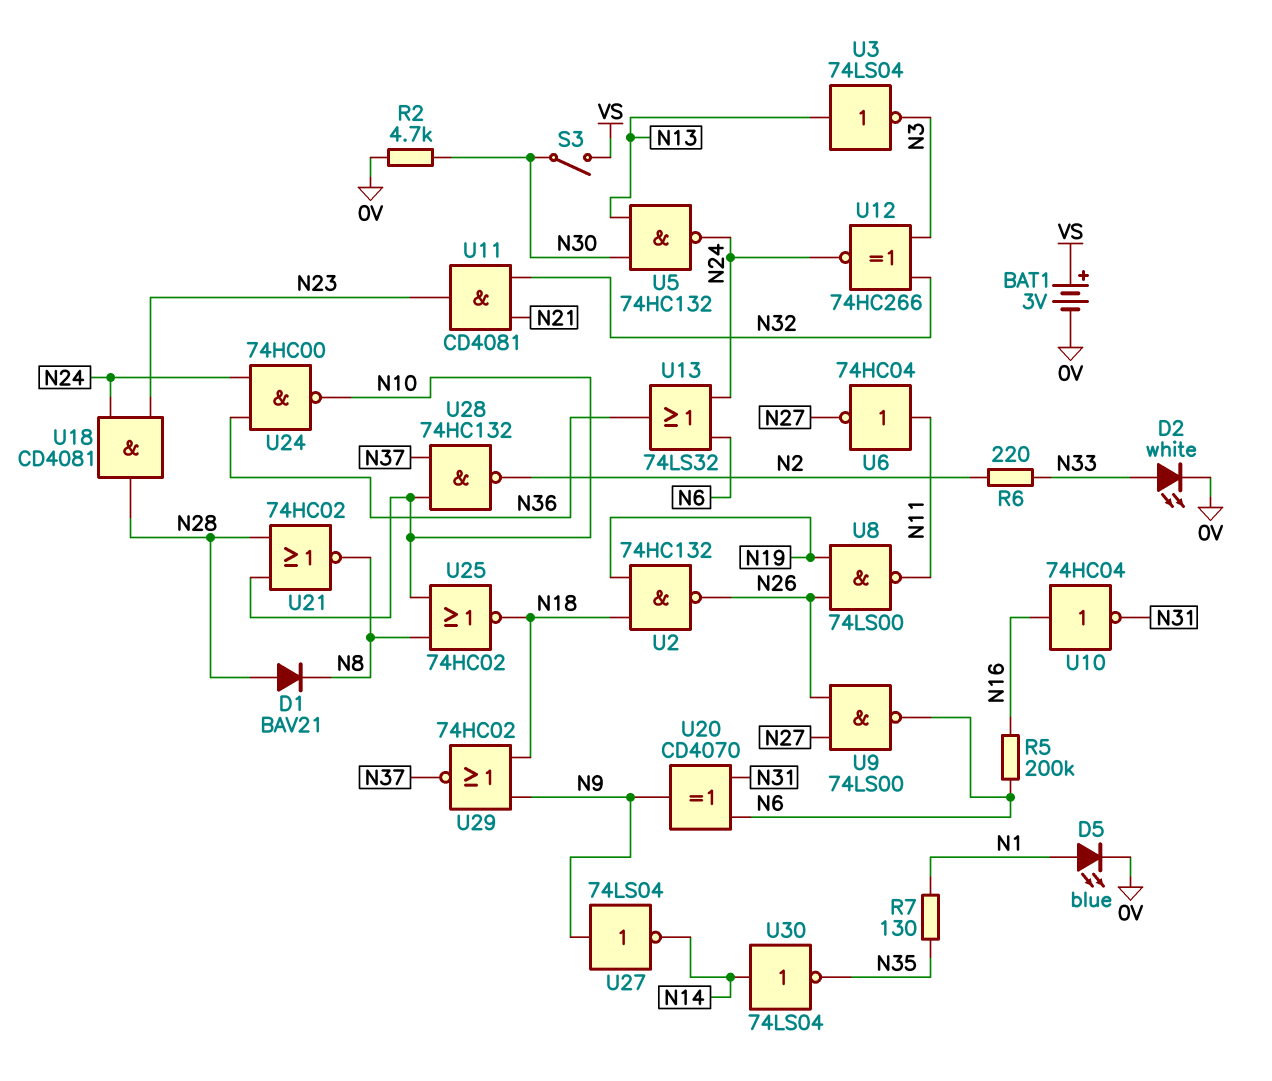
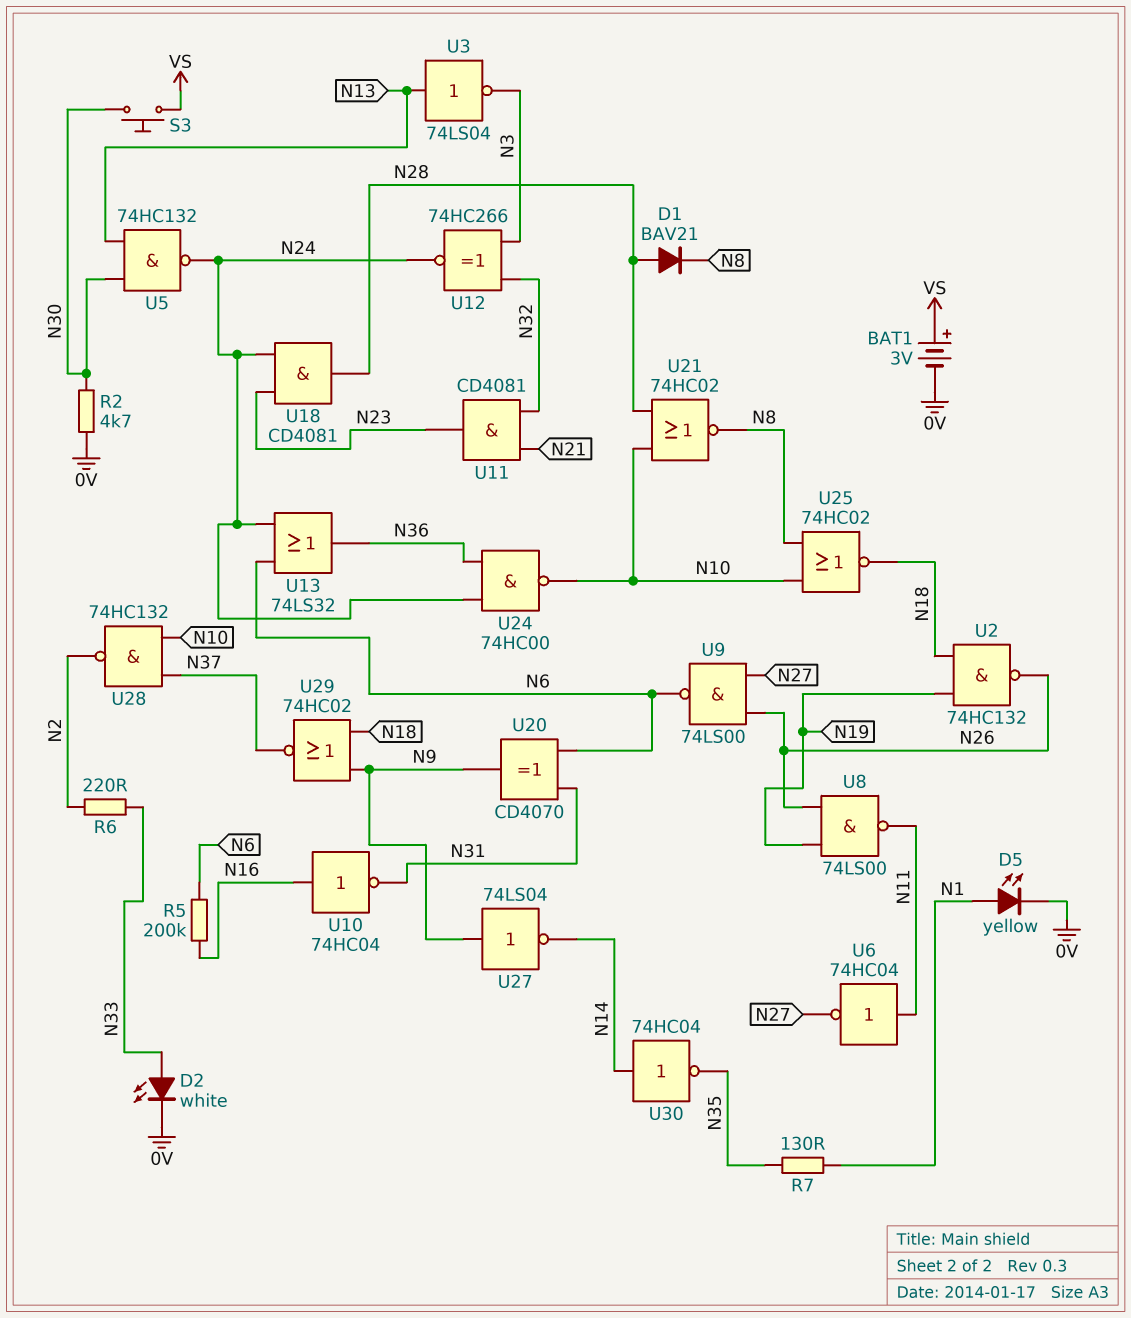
D5: LED blue (A N1, K 0V) -> LED yellow (A N1, K 0V)
S3: switch (N30, VS) -> button (N30, VS)
U30: NOT 74LS04 (in N14, out N35) -> NOT 74HC04 (in N14, out N35)

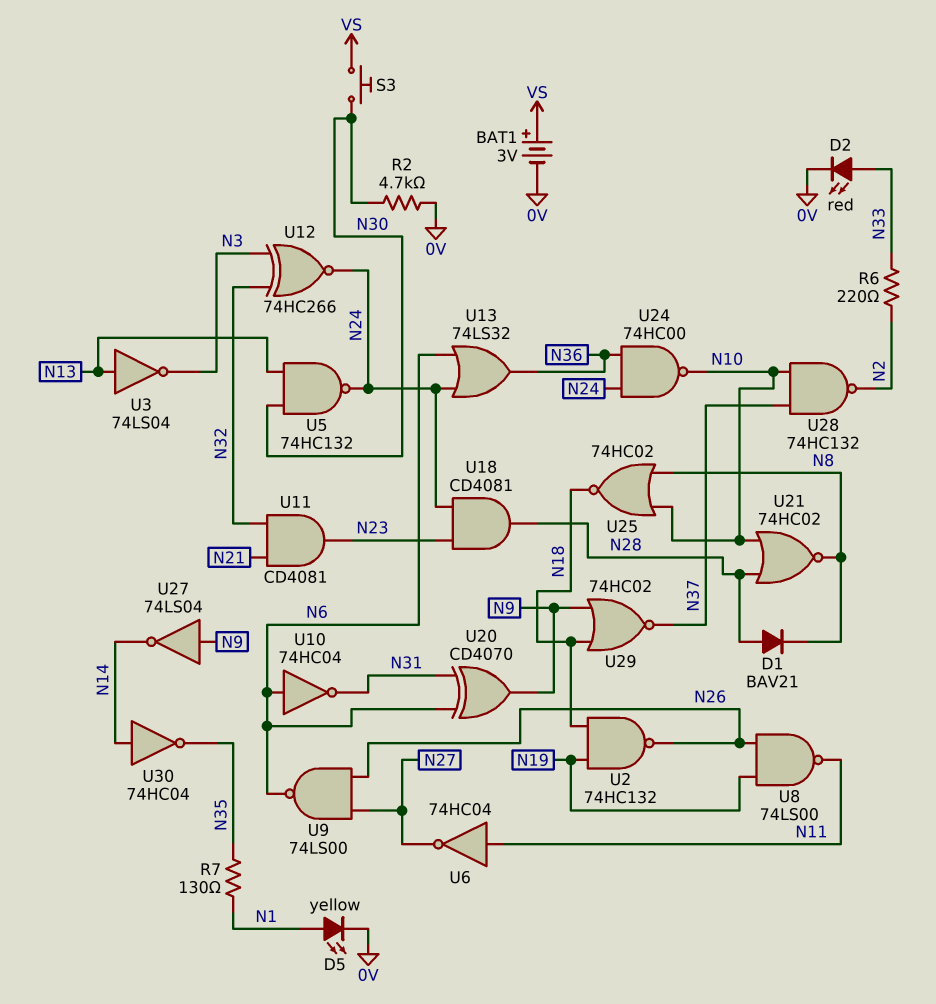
D2: LED white (A N33, K 0V) -> LED red (A N33, K 0V)
R5: 200k (N6, N16) -> none
U10: NOT 74HC04 (in N16, out N31) -> NOT 74HC04 (in N6, out N31)

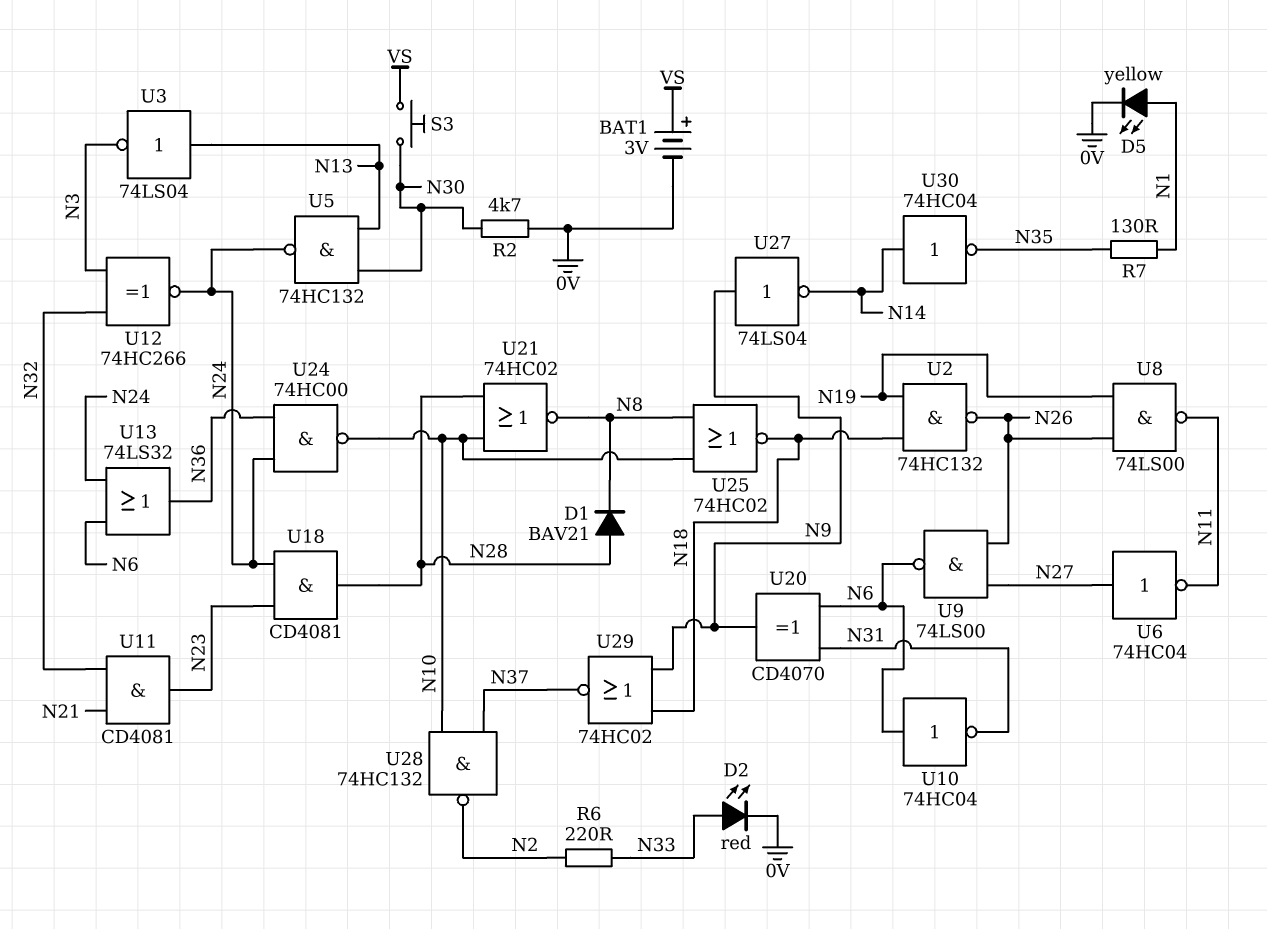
U6: NOT 74HC04 (in N11, out N27) -> NOT 74HC04 (in N27, out N11)

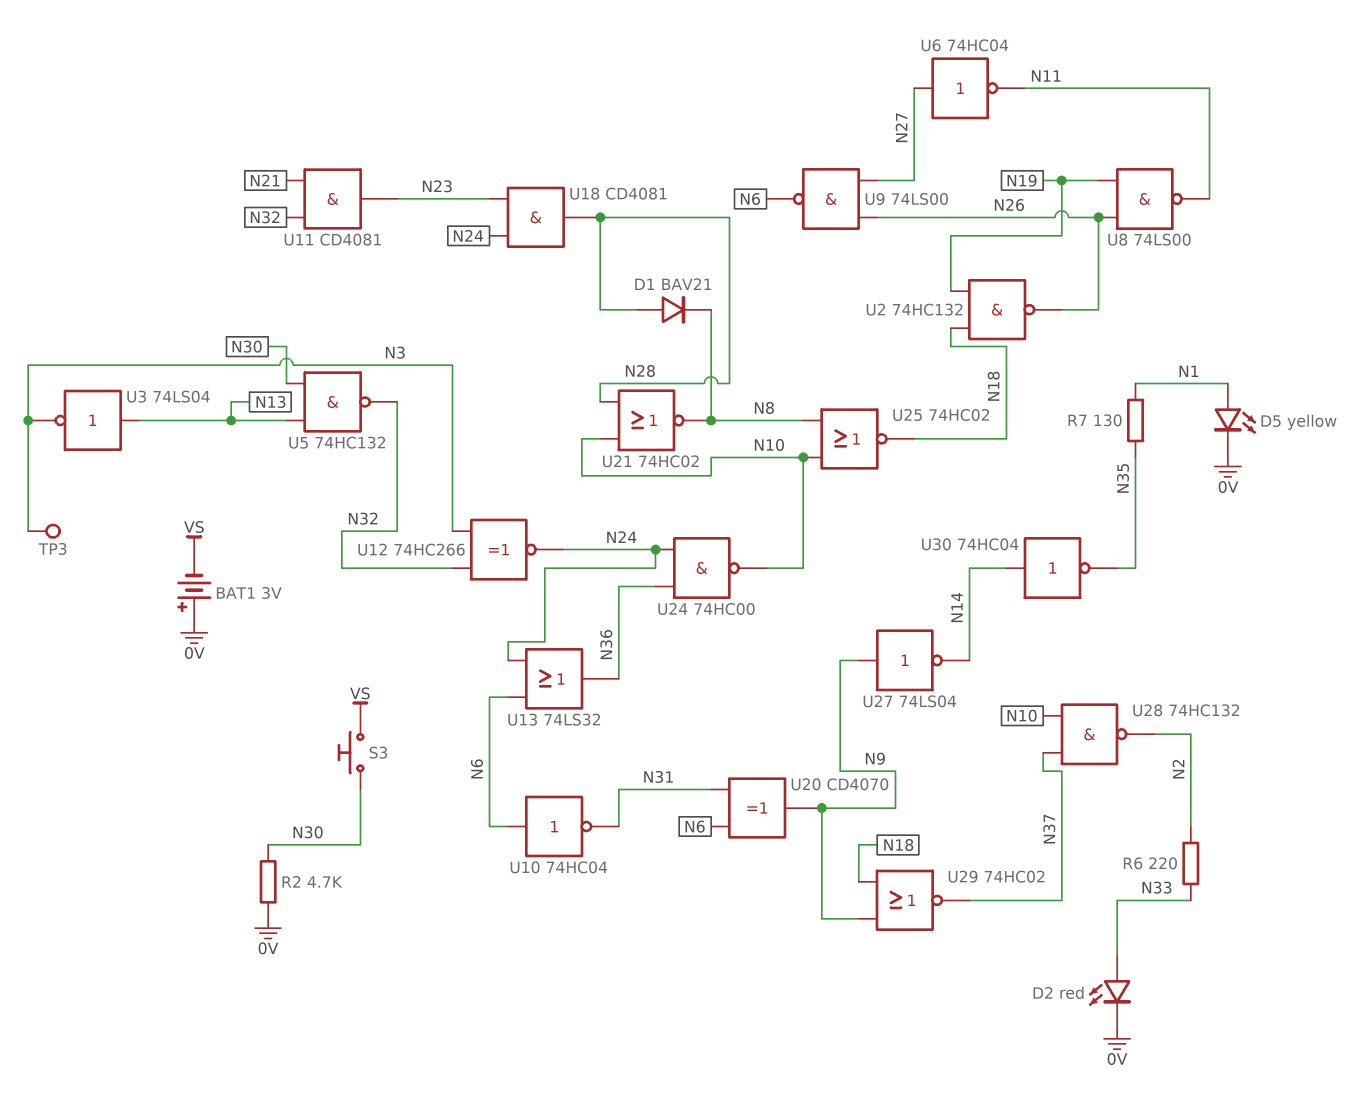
BAT1: 3V (plus VS, minus 0V) -> 3V (plus 0V, minus VS)
TP3: none -> test point (N3)
U5: NAND 74HC132 (in N13, in N30, out N24) -> NAND 74HC132 (in N13, in N30, out N32)

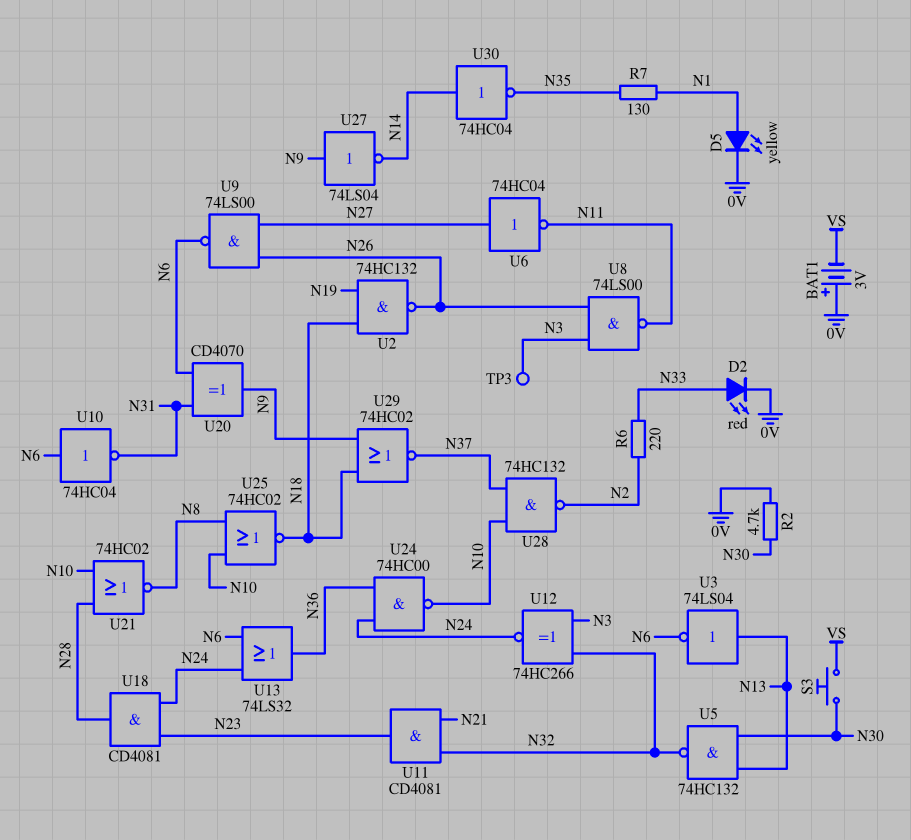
D1: diode BAV21 (A N28, K N8) -> none
U3: NOT 74LS04 (in N13, out N3) -> NOT 74LS04 (in N13, out N6)
U8: NAND 74LS00 (in N19, in N26, out N11) -> NAND 74LS00 (in N3, in N26, out N11)

